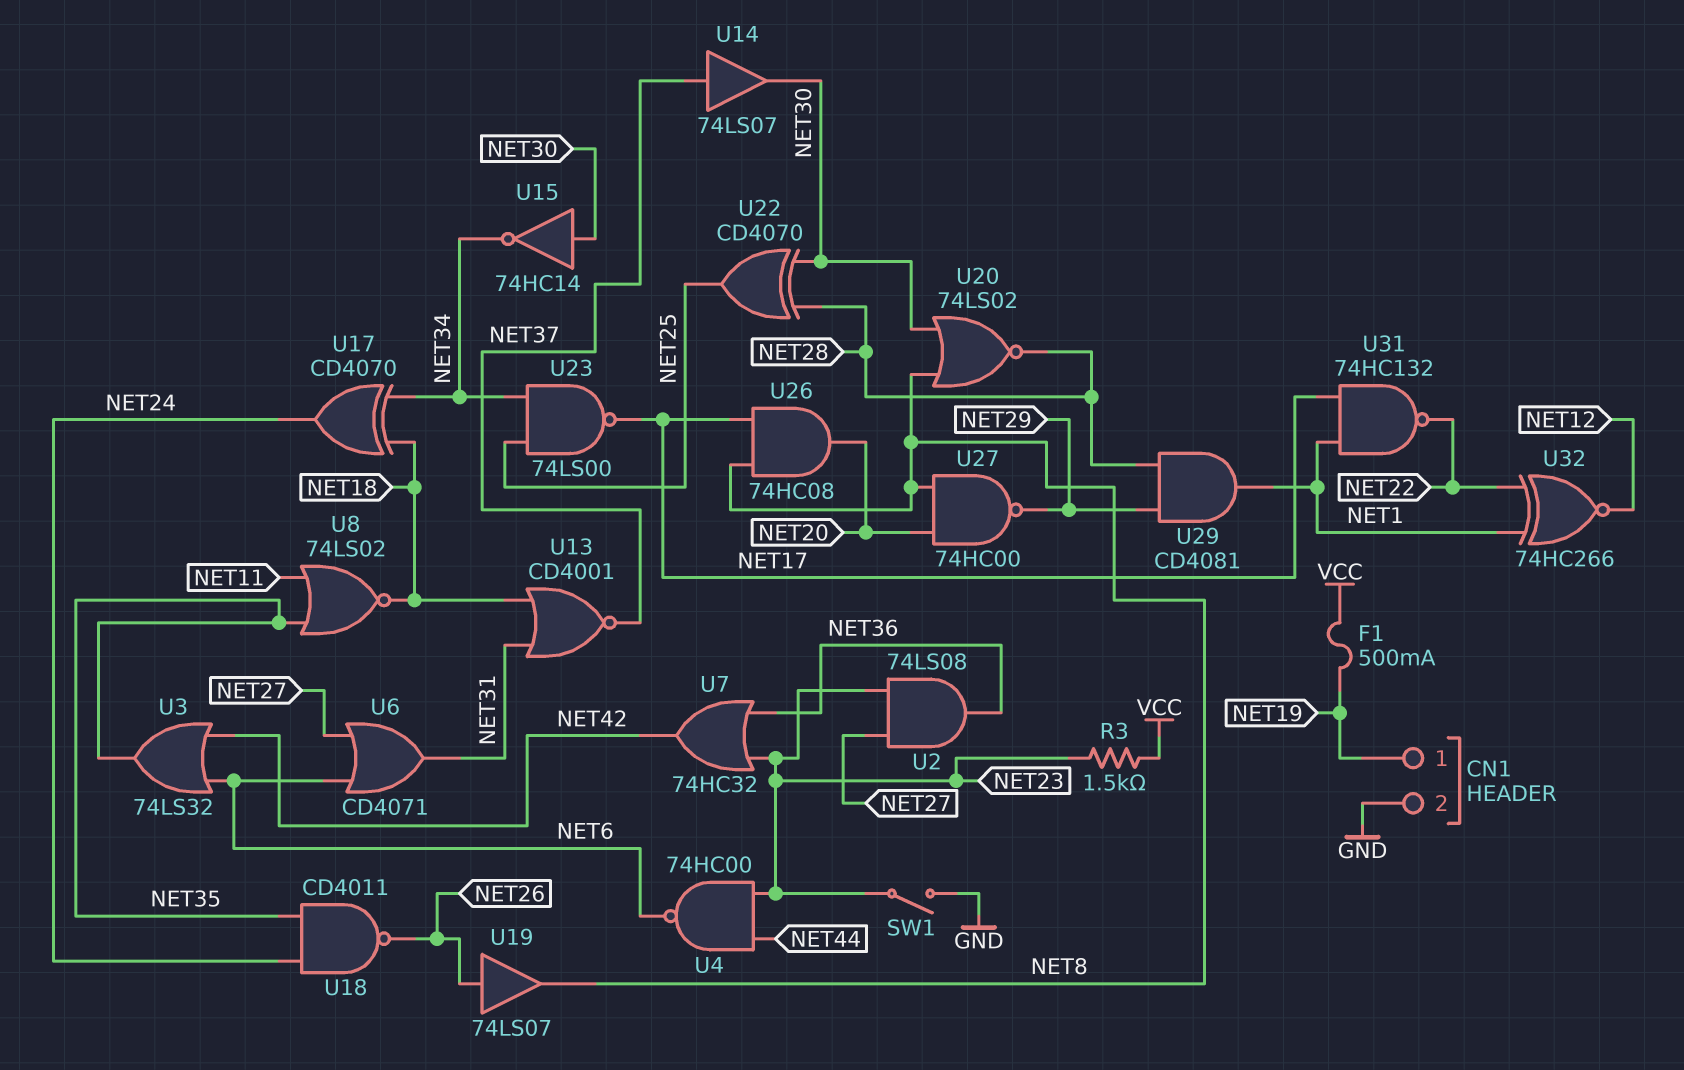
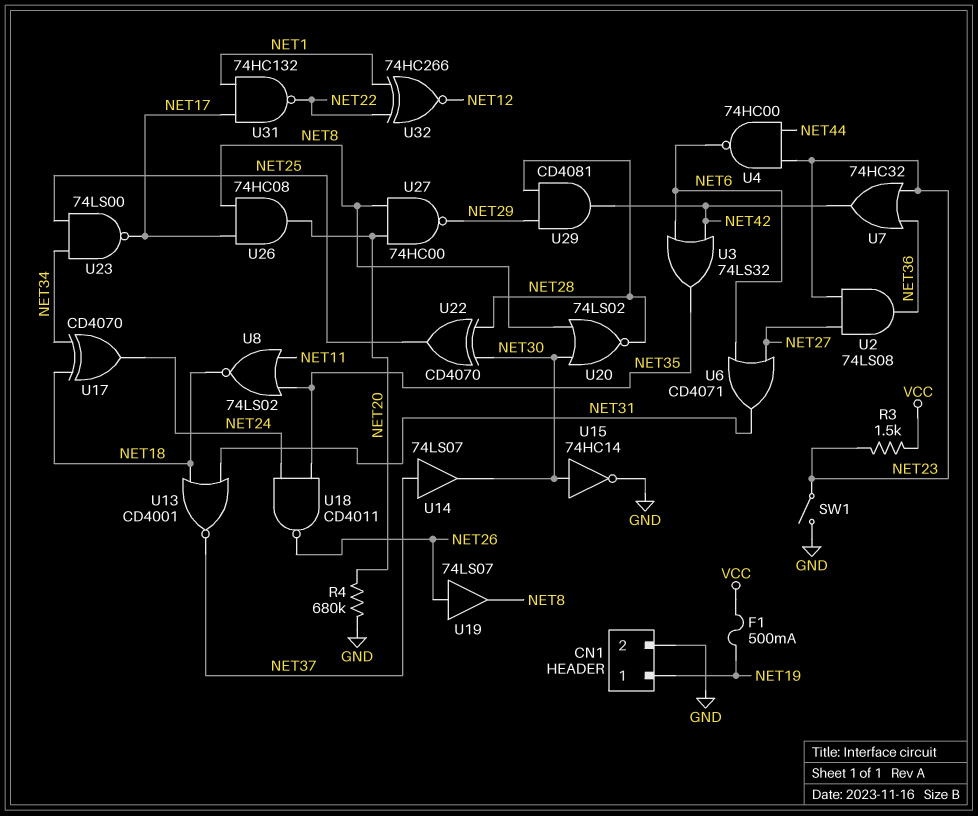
R4: none -> 680k (GND, NET20)
U15: NOT 74HC14 (in NET30, out NET34) -> NOT 74HC14 (in NET30, out GND)
U29: AND CD4081 (in NET28, in NET29, out NET1) -> AND CD4081 (in NET28, in NET29, out NET42)

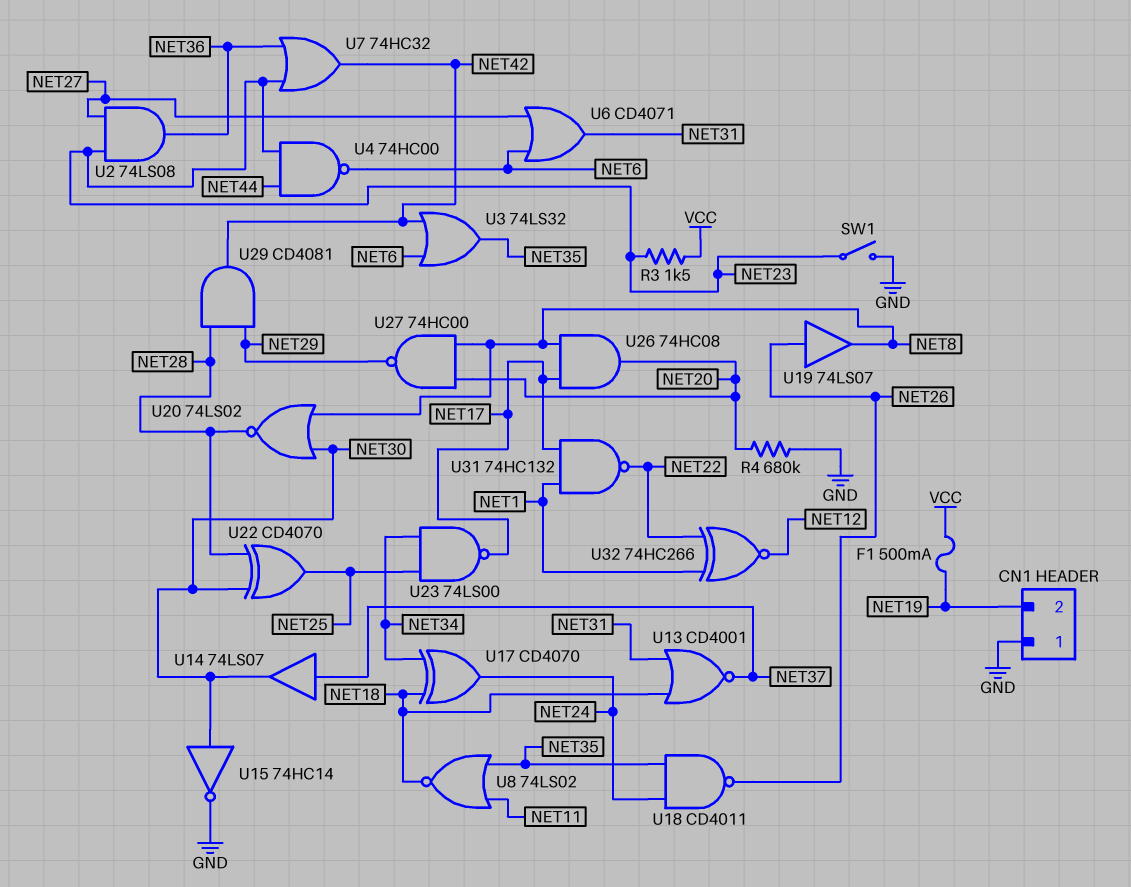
CN1 pin 1: NET19 -> GND
CN1 pin 2: GND -> NET19

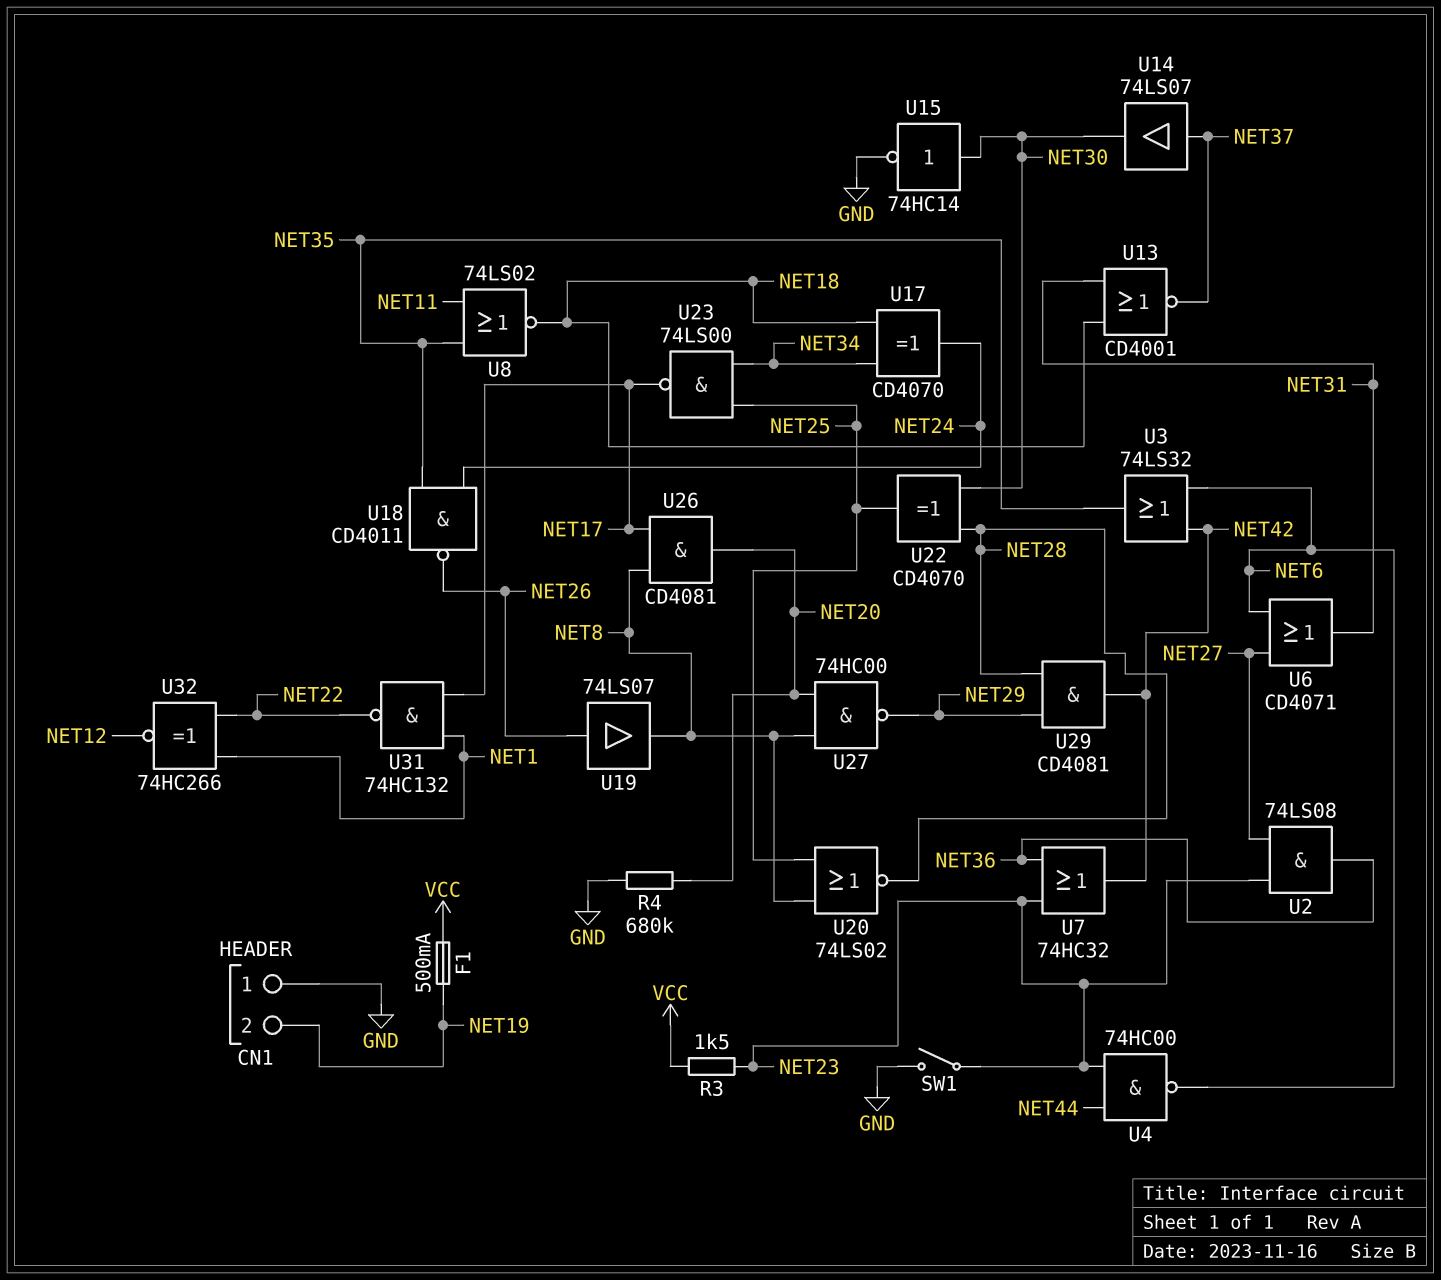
U20: NOR 74LS02 (in NET8, in NET30, out NET28) -> NOR 74LS02 (in NET8, in NET25, out NET28)
U26: AND 74HC08 (in NET8, in NET17, out NET20) -> AND CD4081 (in NET8, in NET17, out NET20)

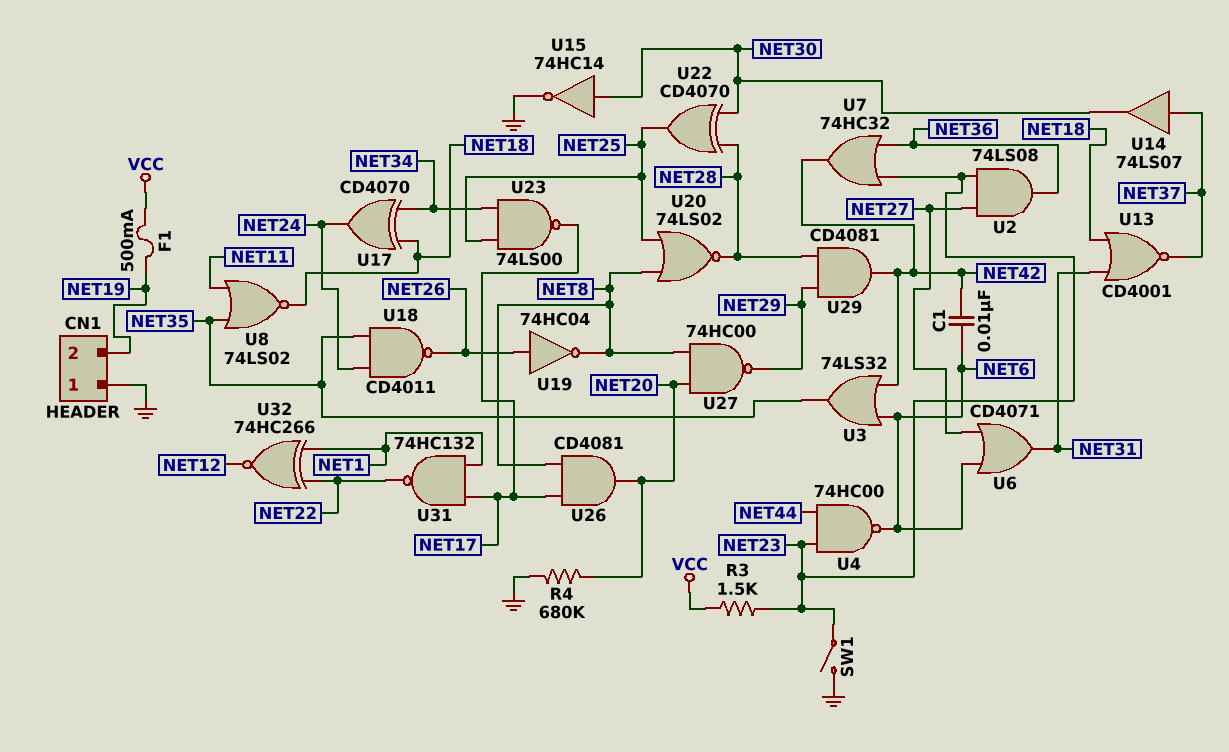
C1: none -> 10nF (NET6, NET42)
U19: buffer 74LS07 (in NET26, out NET8) -> NOT 74HC04 (in NET26, out NET8)

